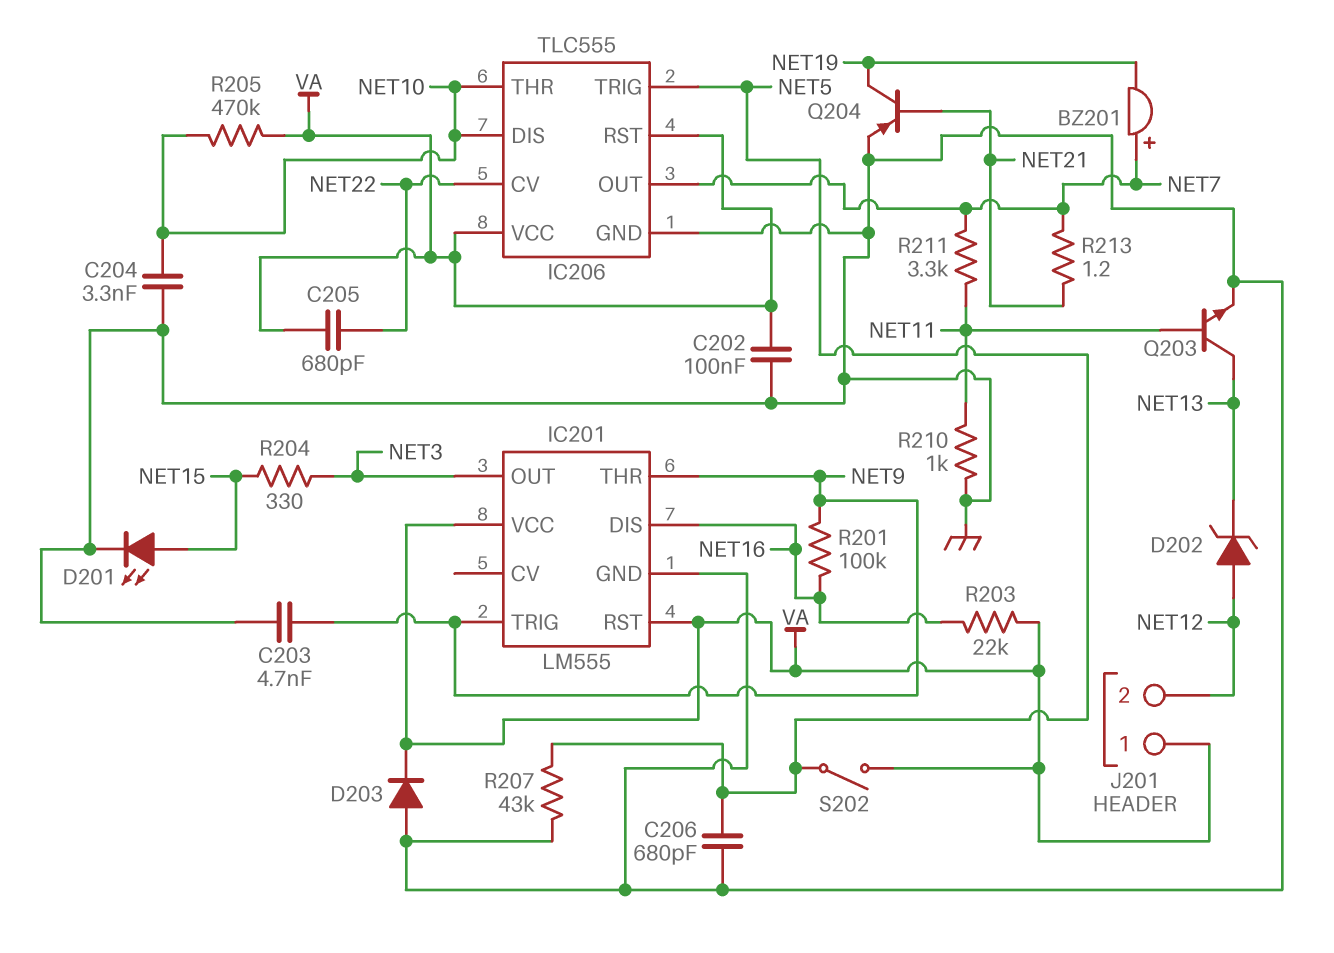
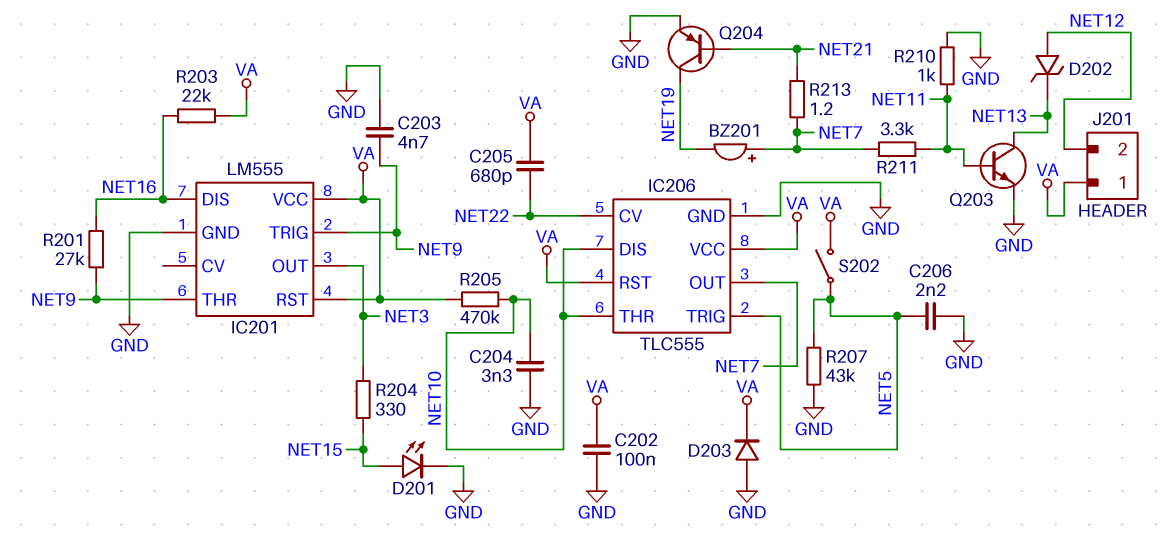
C206: 680pF (GND, NET5) -> 2.2nF (GND, NET5)
R201: 100k (NET9, NET16) -> 27k (NET9, NET16)

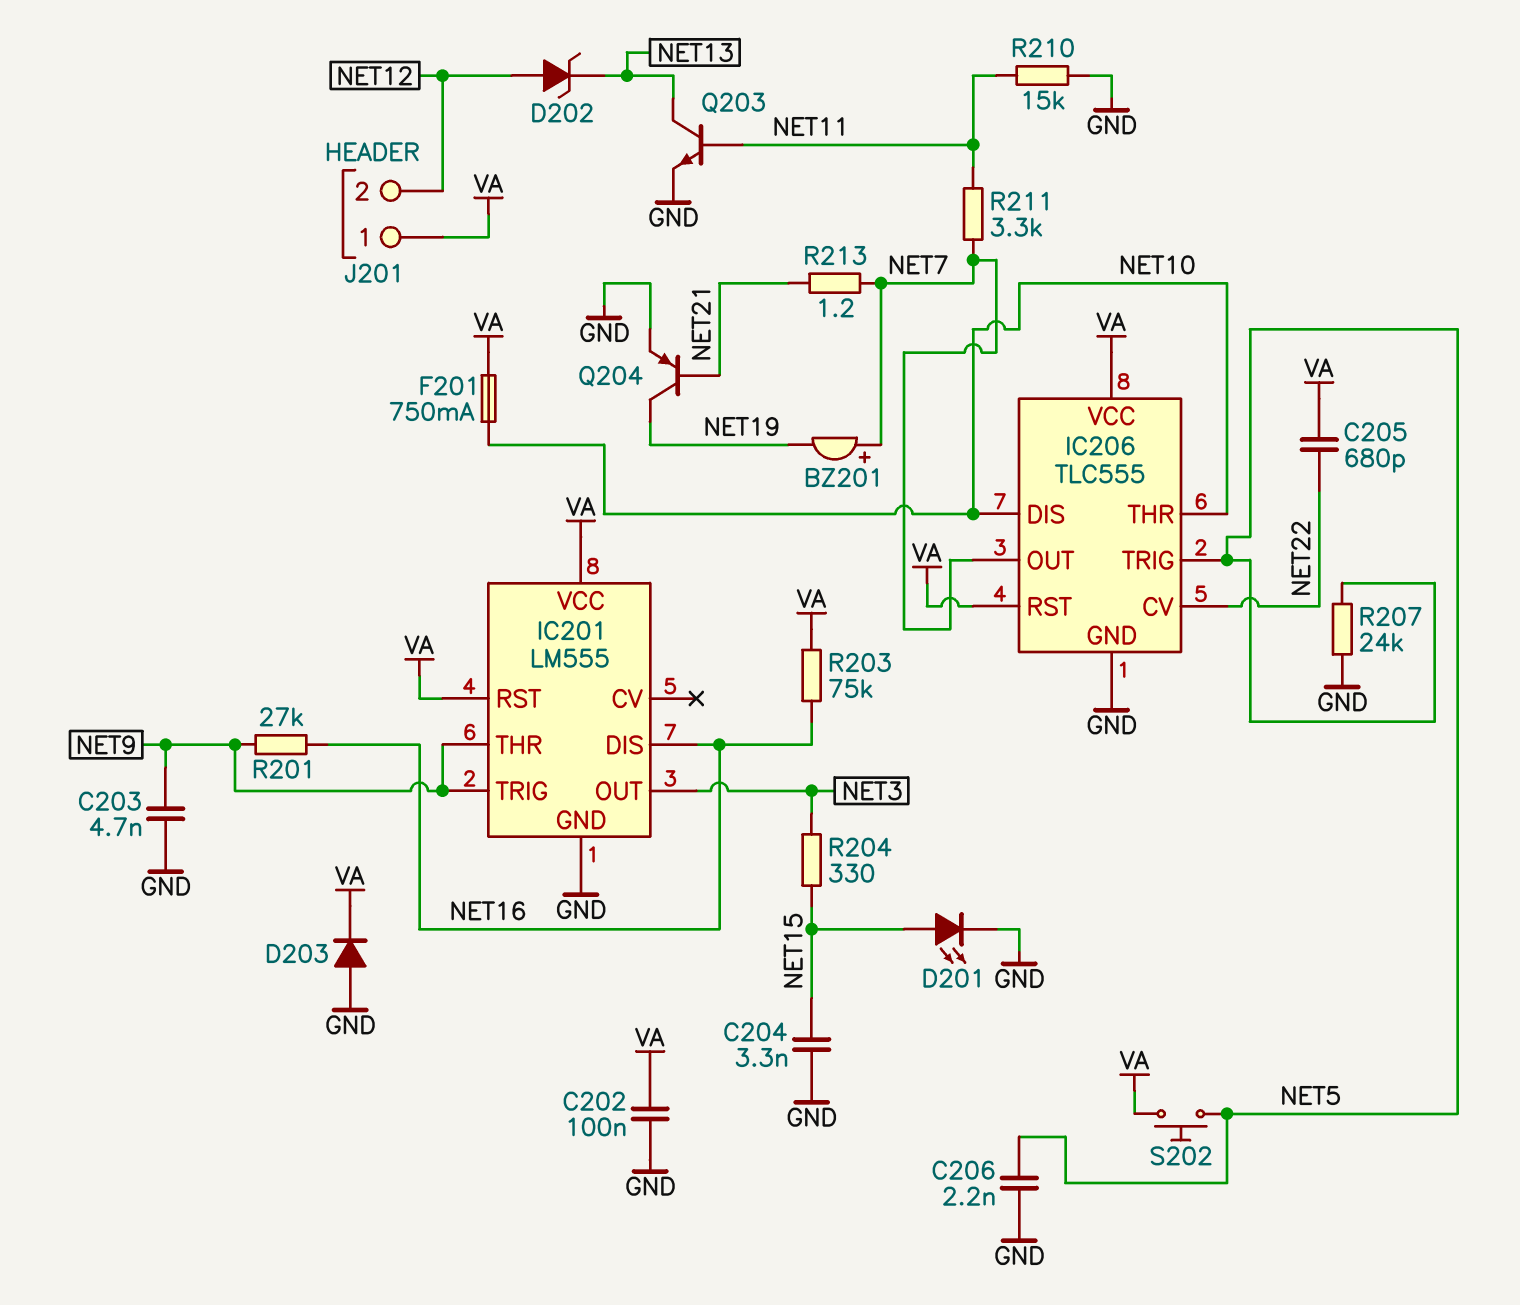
C204: 3.3nF (GND, NET10) -> 3.3nF (GND, NET15)
F201: none -> 750mA (NET10, VA)
R203: 22k (NET16, VA) -> 75k (NET16, VA)
R205: 470k (NET10, VA) -> none
R207: 43k (GND, NET5) -> 24k (GND, NET5)
R210: 1k (GND, NET11) -> 15k (GND, NET11)
S202: switch (NET5, VA) -> button (NET5, VA)

